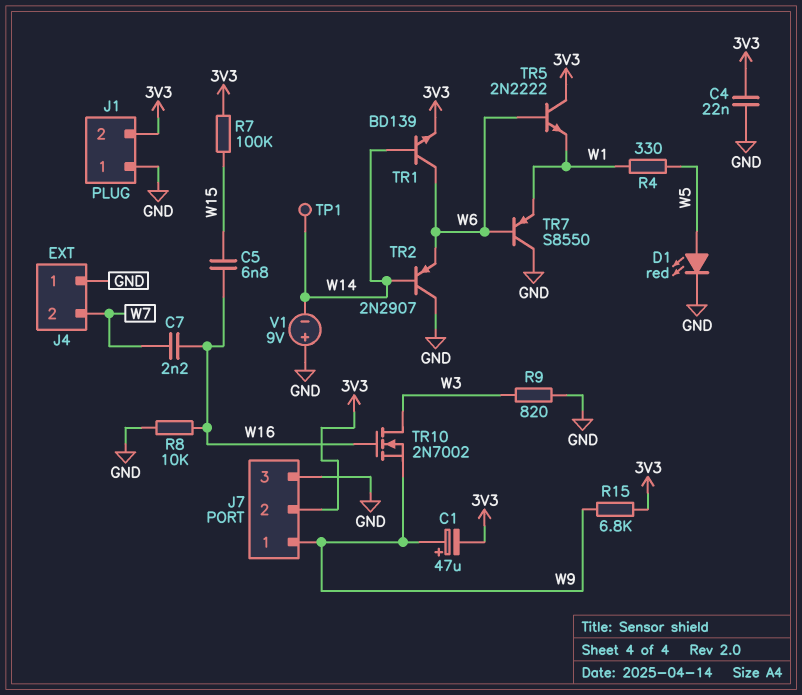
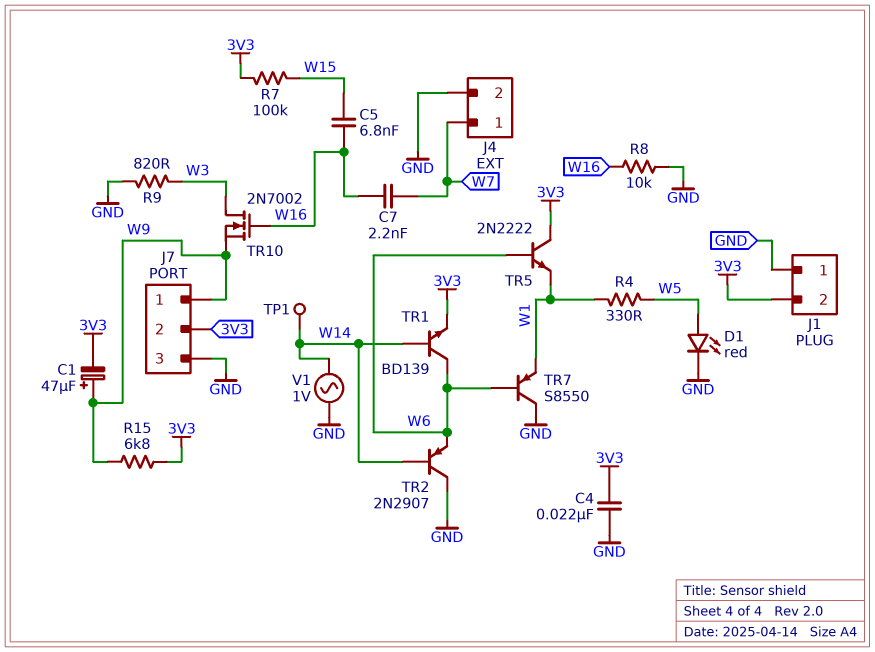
J4 pin 1: GND -> W7
J4 pin 2: W7 -> GND
V1: 9V (plus GND, minus W14) -> AC 1V (GND, W14)

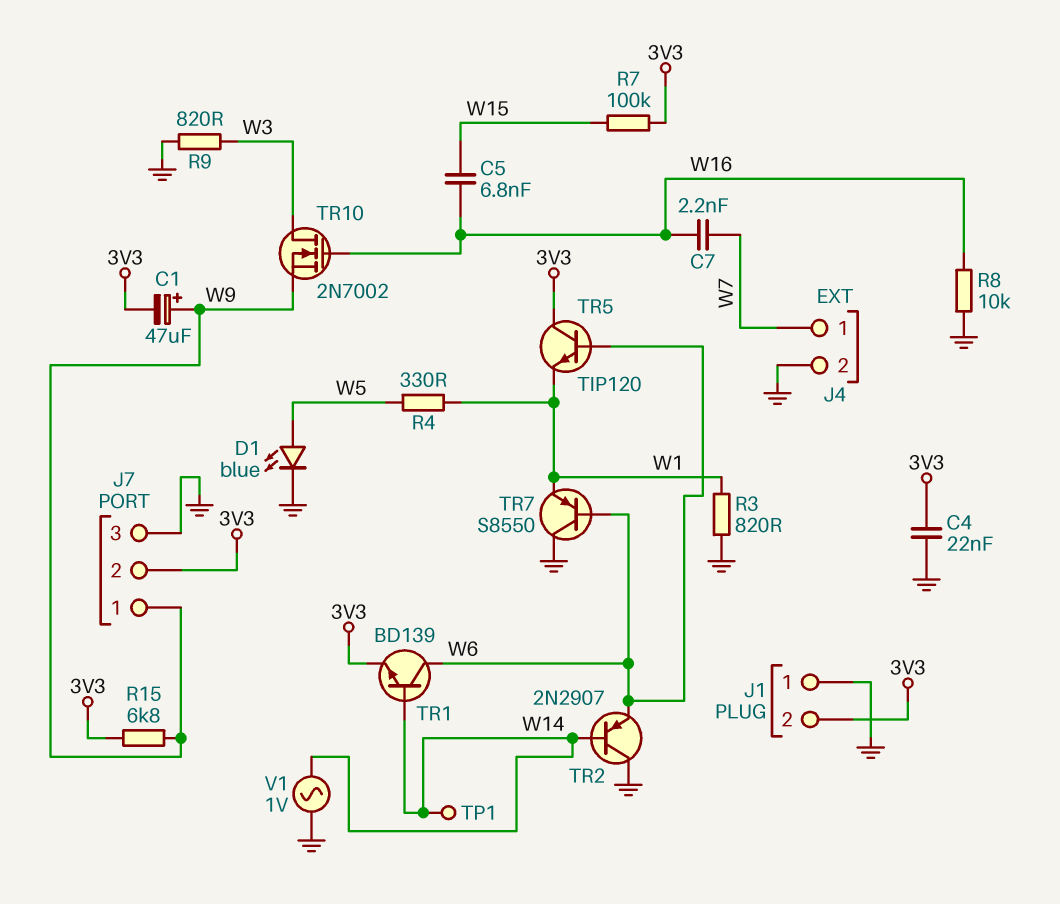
D1: LED red (A W5, K GND) -> LED blue (A W5, K GND)
R3: none -> 820 (GND, W1)
TR5: NPN 2N2222 (B W6, C 3V3, E W1) -> NPN TIP120 (B W6, C 3V3, E W1)

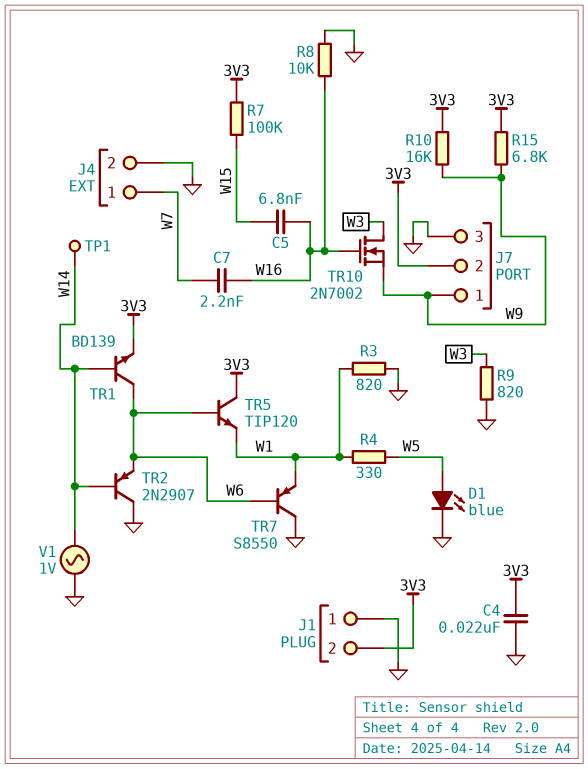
C1: 47uF (plus W9, minus 3V3) -> none
R10: none -> 16k (3V3, W9)

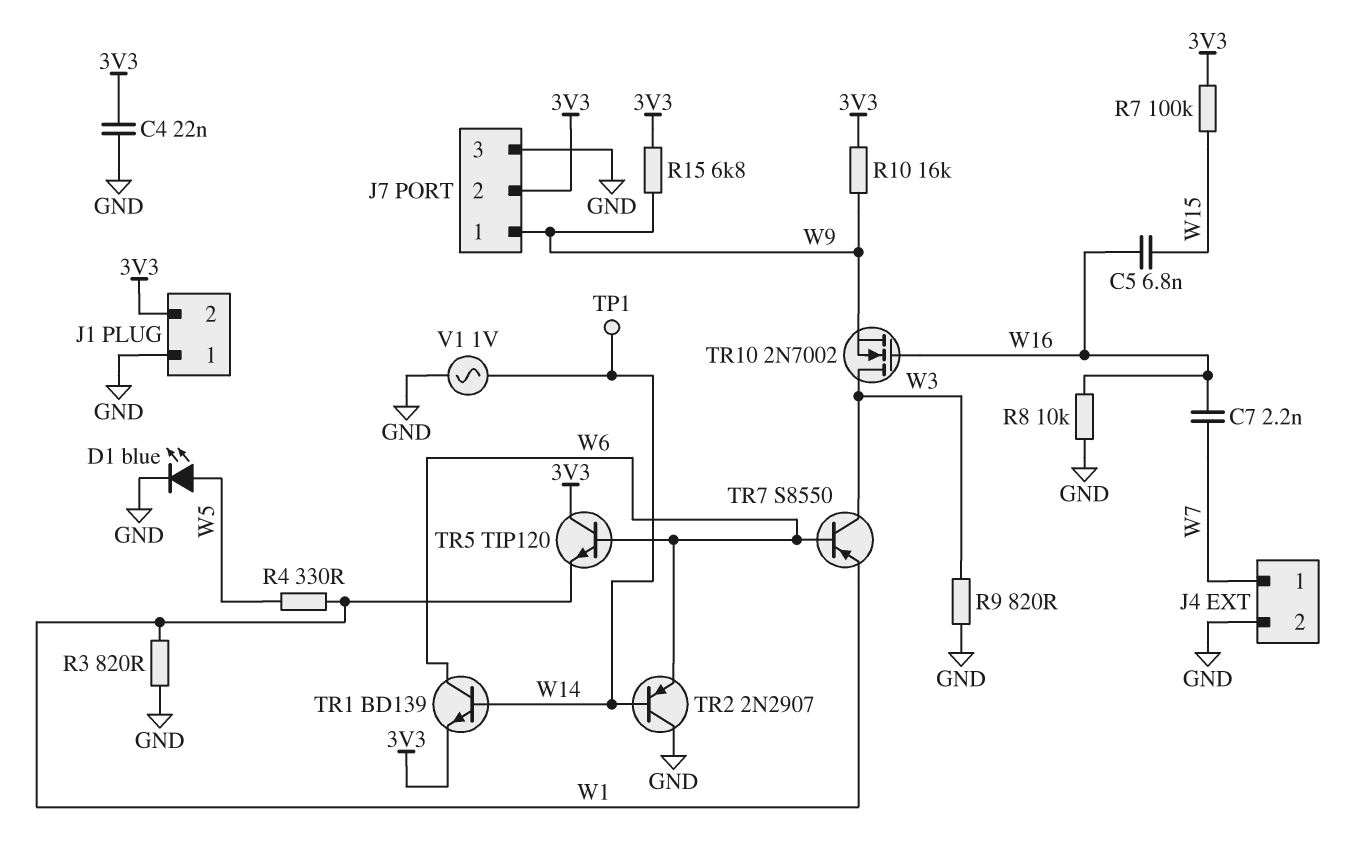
TR7: PNP S8550 (B W6, C GND, E W1) -> PNP S8550 (B W6, C W3, E W1)

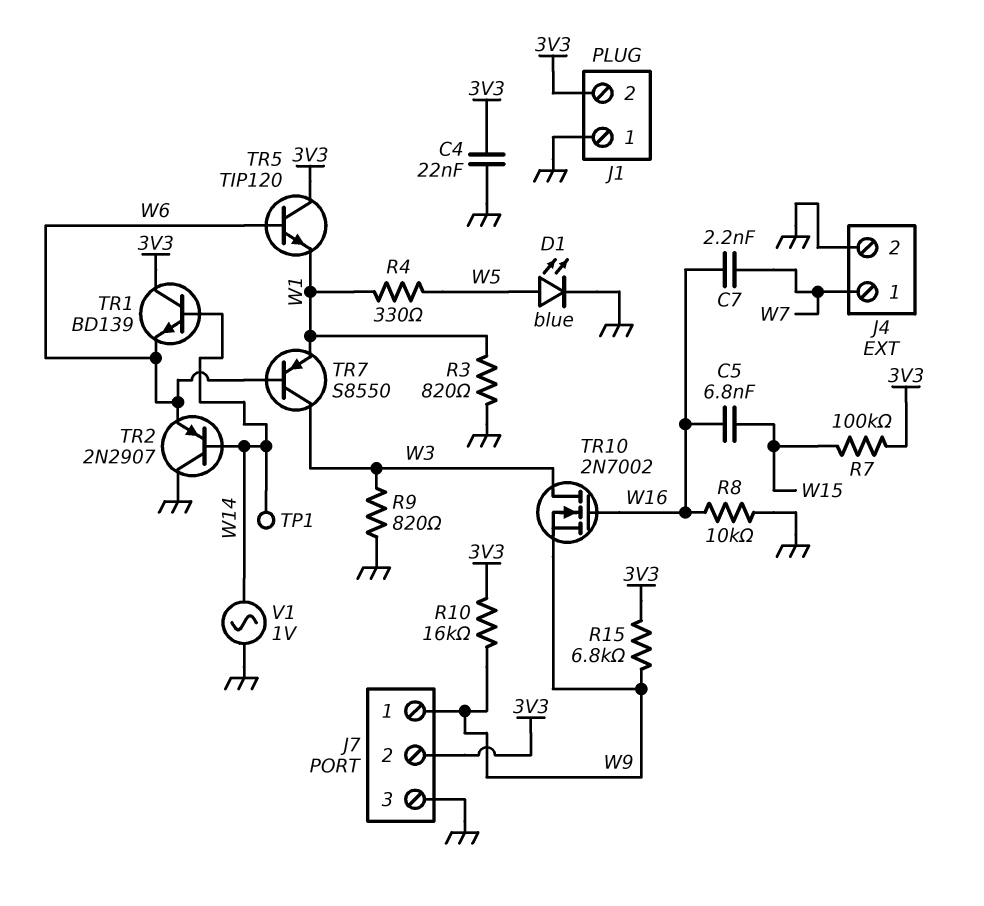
TR1: NPN BD139 (B W14, C W6, E 3V3) -> NPN BD139 (B W14, C 3V3, E W6)

